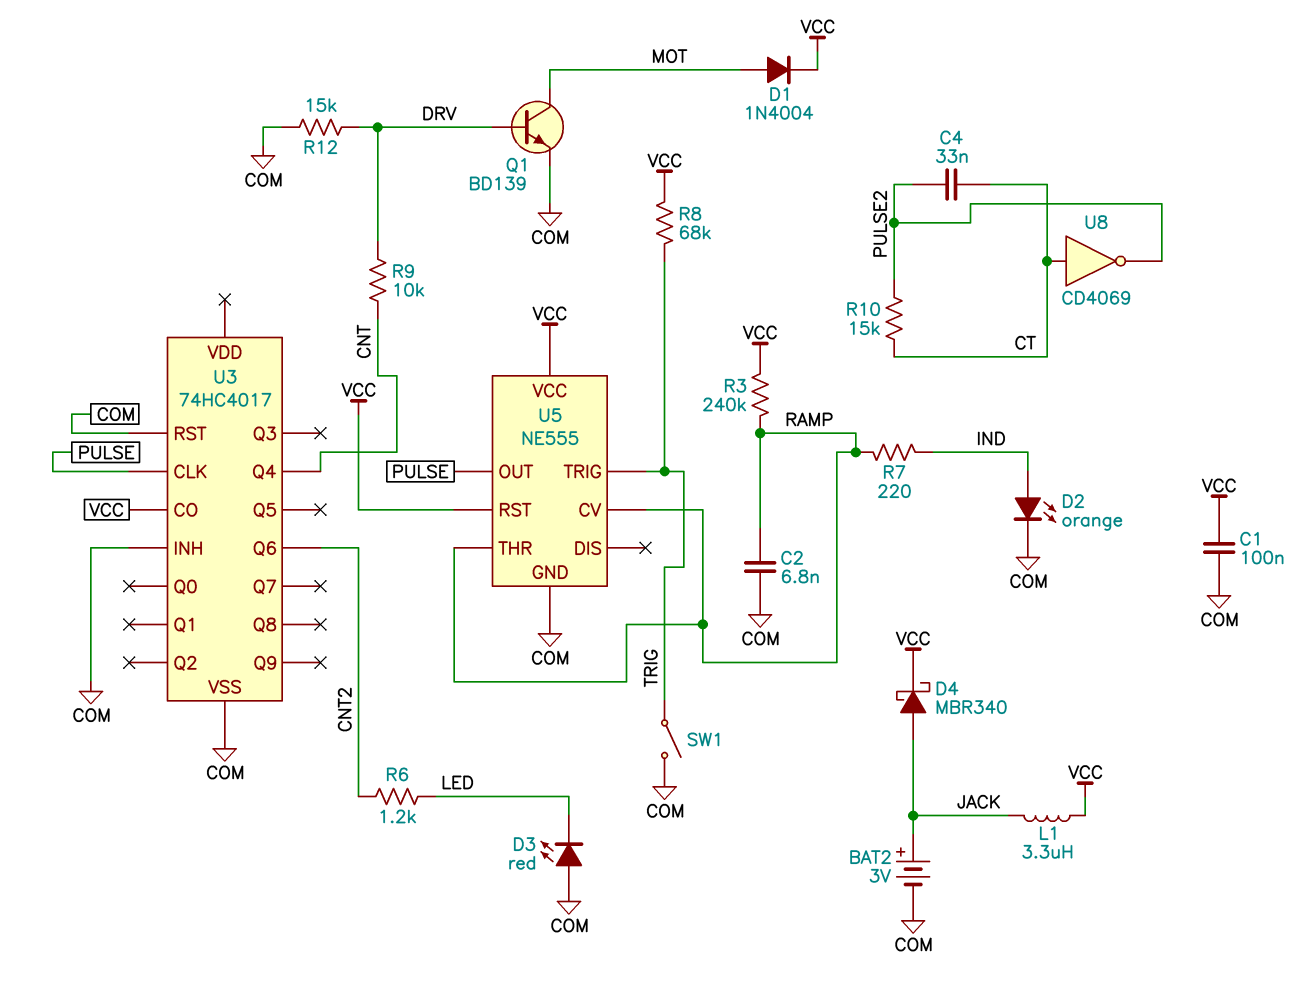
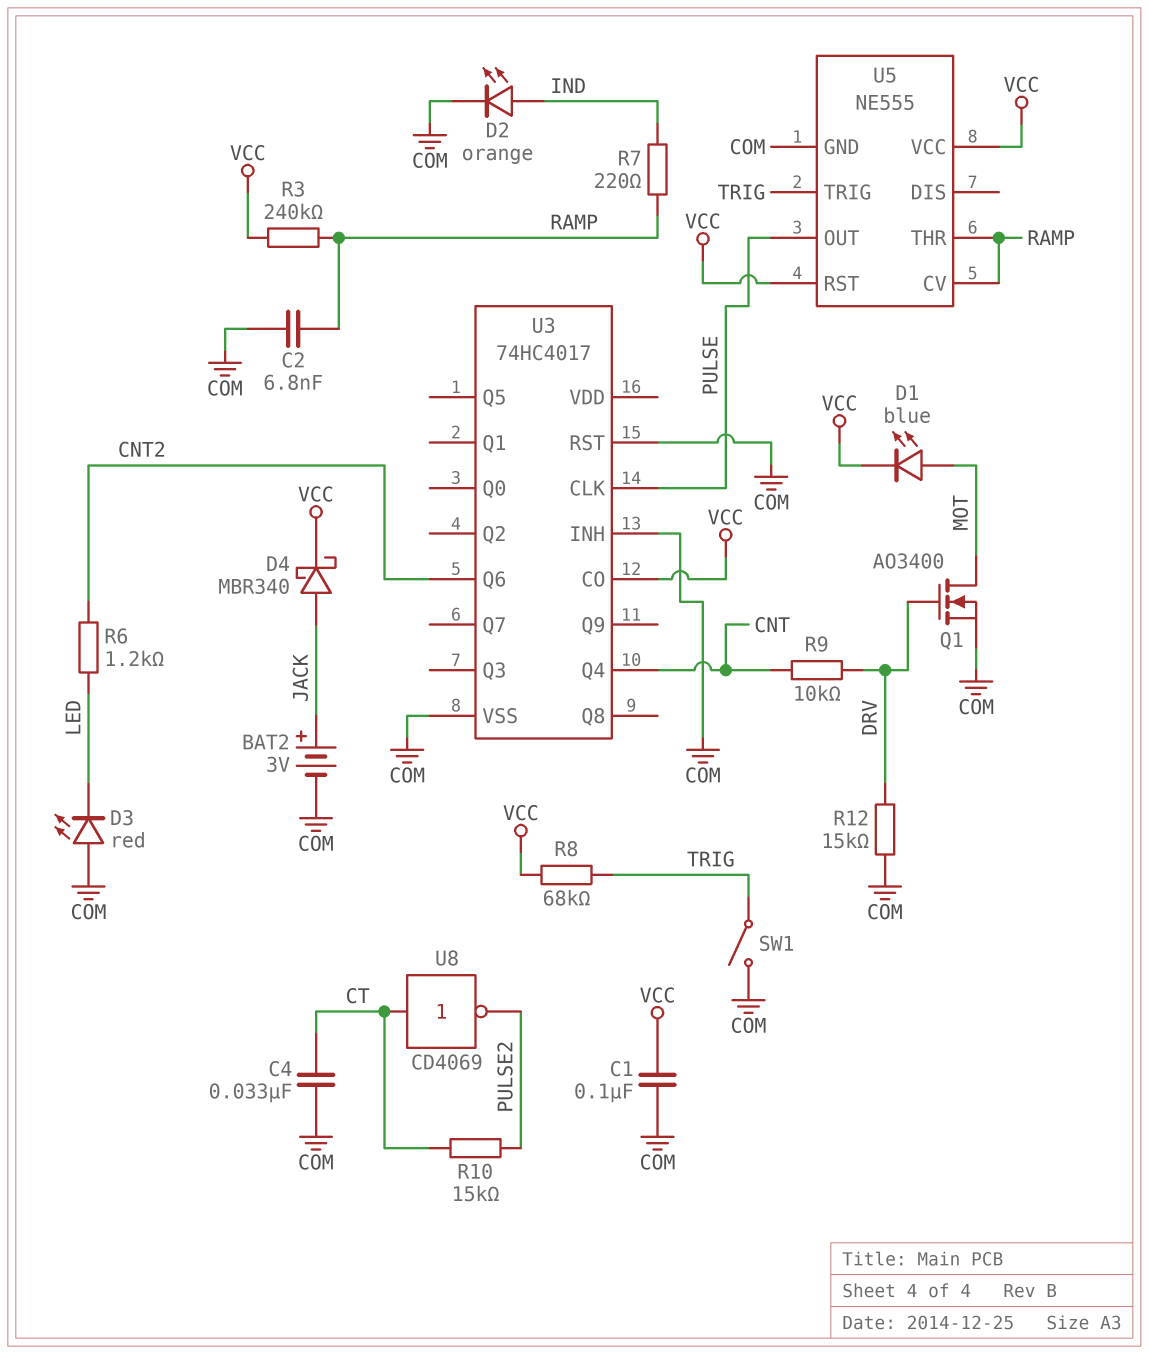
C4: 33nF (CT, PULSE2) -> 33nF (COM, CT)
D1: diode 1N4004 (A MOT, K VCC) -> LED blue (A MOT, K VCC)
L1: 3.3uH (JACK, VCC) -> none
Q1: NPN BD139 (B DRV, C MOT, E COM) -> NMOS AO3400 (G DRV, D MOT, S COM)

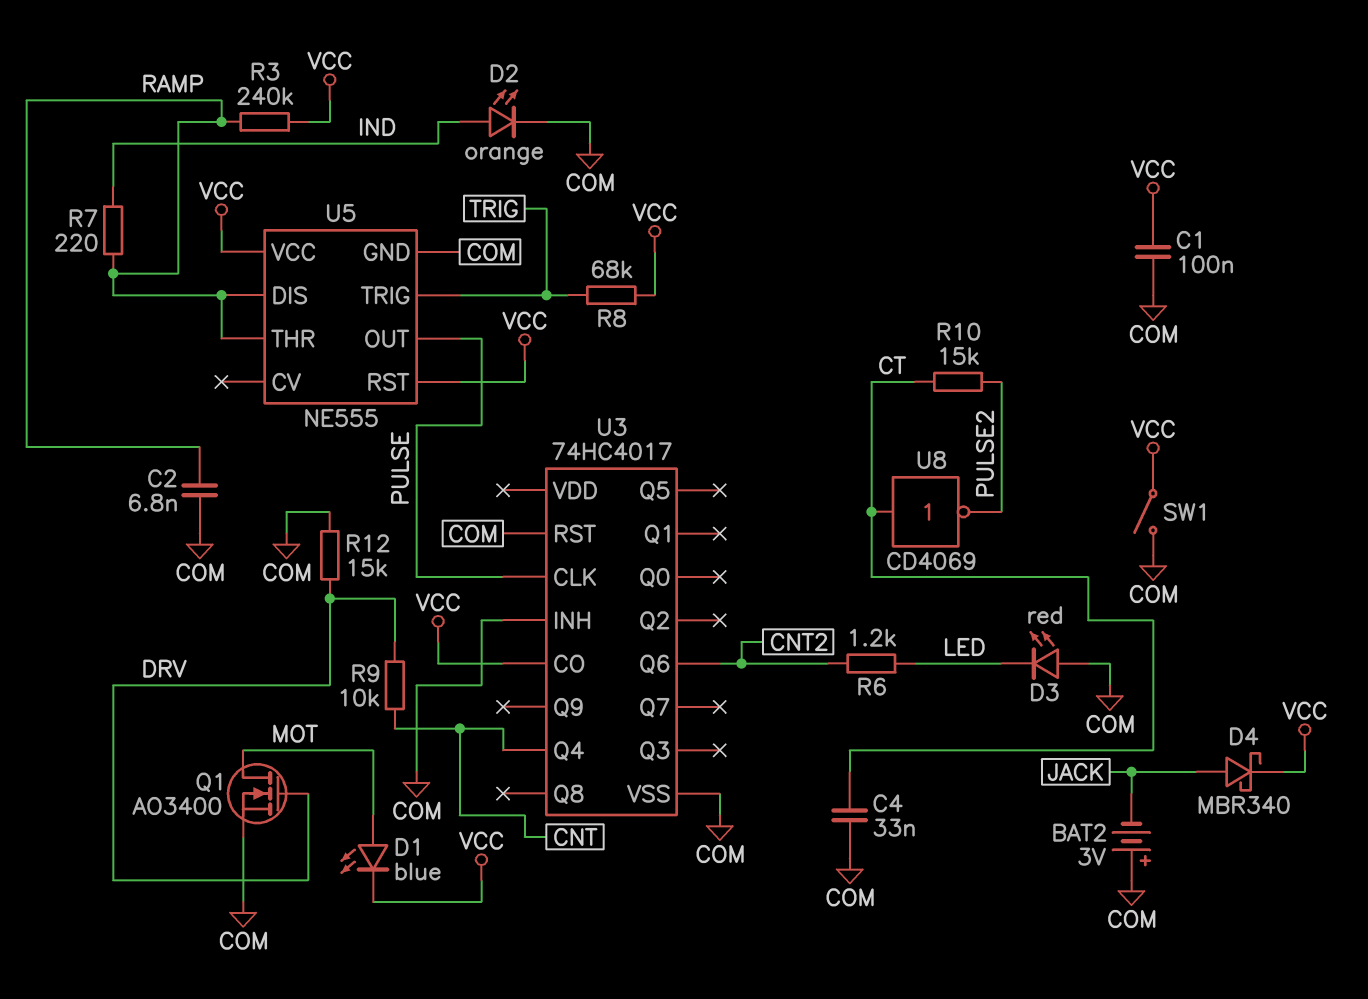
BAT2: 3V (plus JACK, minus COM) -> 3V (plus COM, minus JACK)
SW1: switch (COM, TRIG) -> switch (COM, VCC)
U5 pin CV: RAMP -> none
U5 pin DIS: none -> RAMP

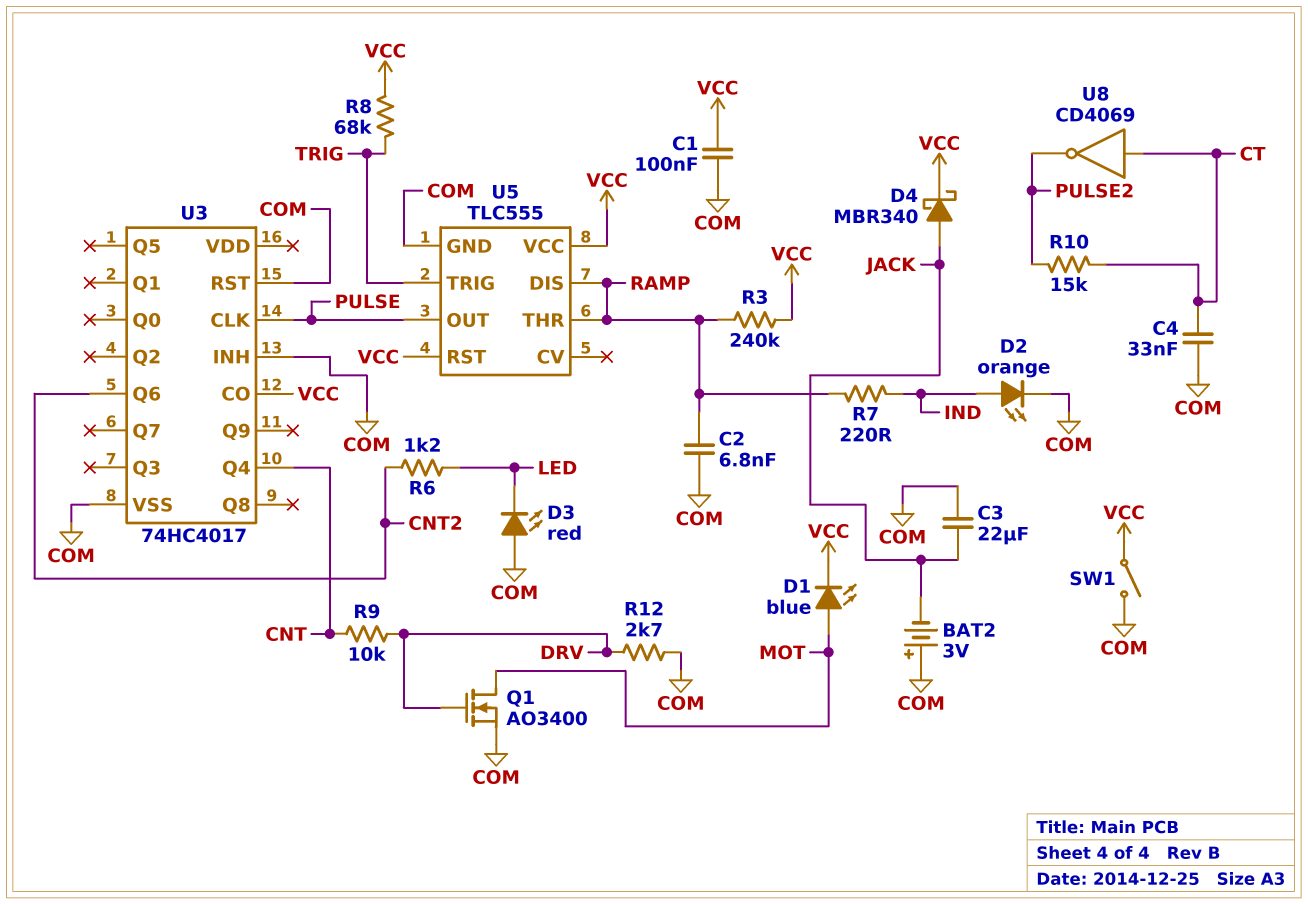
C3: none -> 22uF (COM, JACK)
R12: 15k (COM, DRV) -> 2.7k (COM, DRV)
U5: NE555 -> TLC555

